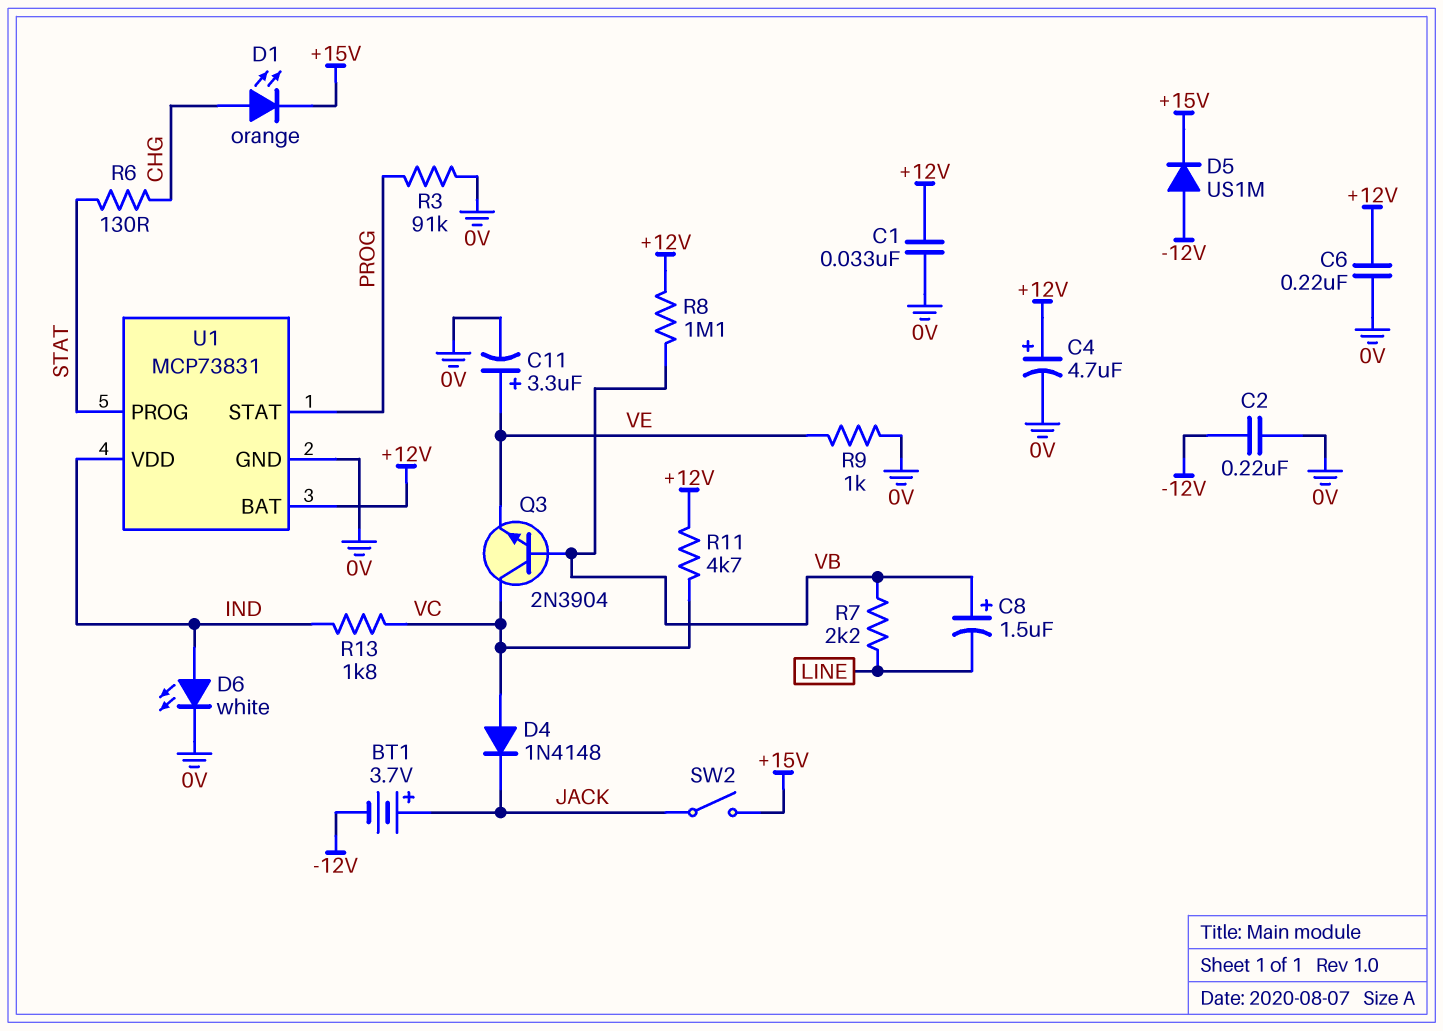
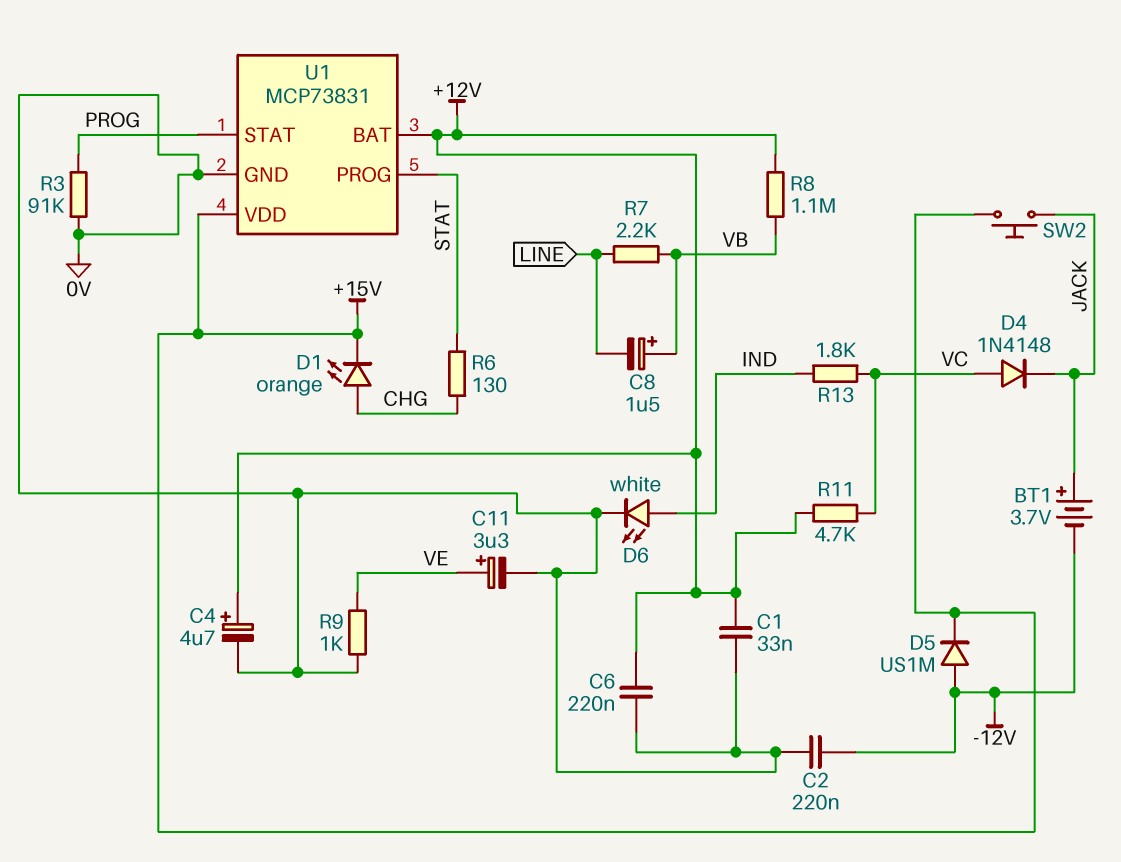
Q3: NPN 2N3904 (B VB, C VC, E VE) -> none
SW2: switch (+15V, JACK) -> button (+15V, JACK)
U1 pin VDD: IND -> +15V

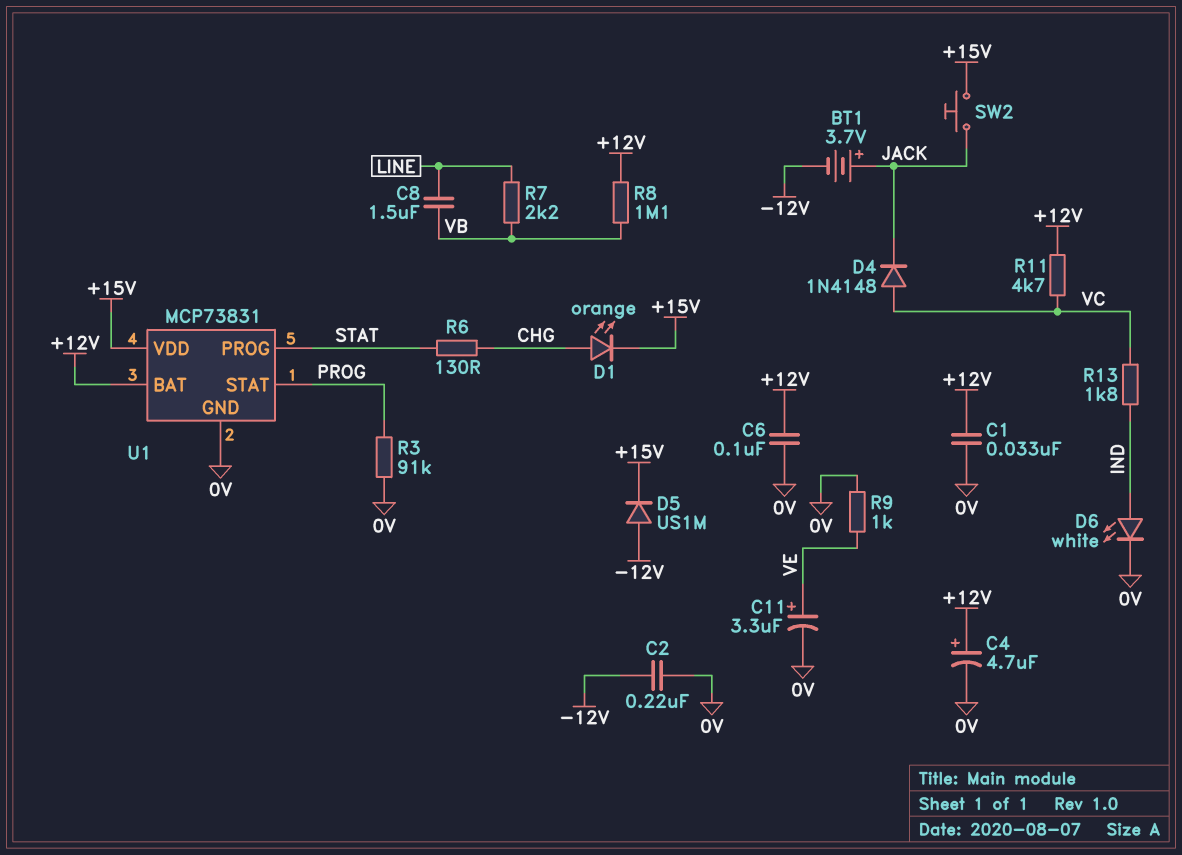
C6: 220nF (+12V, 0V) -> 100nF (+12V, 0V)
C8: 1.5uF (plus VB, minus LINE) -> 1.5uF (LINE, VB)

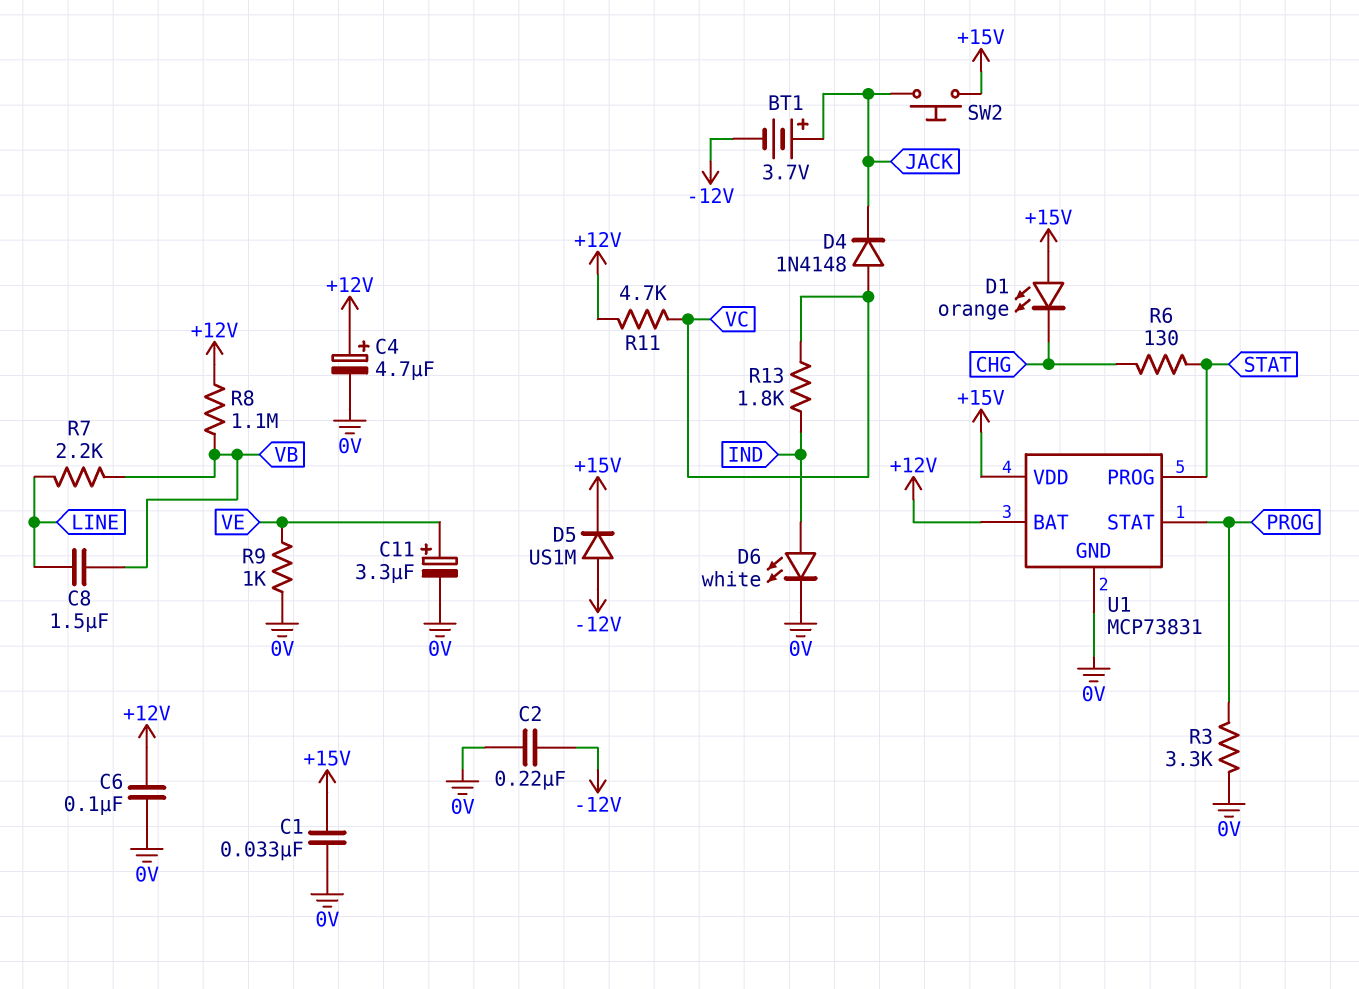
C1: 33nF (+12V, 0V) -> 33nF (+15V, 0V)
D1: LED orange (A CHG, K +15V) -> LED orange (A +15V, K CHG)
R3: 91k (0V, PROG) -> 3.3k (0V, PROG)

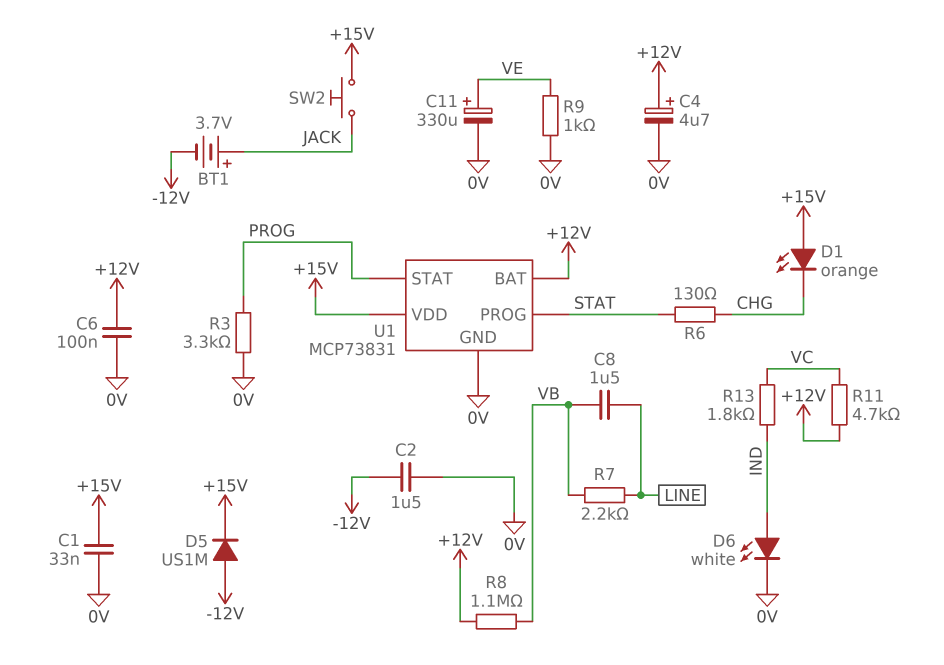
C2: 220nF (-12V, 0V) -> 1.5uF (-12V, 0V)
C11: 3.3uF (plus VE, minus 0V) -> 330uF (plus VE, minus 0V)
D4: diode 1N4148 (A VC, K JACK) -> none

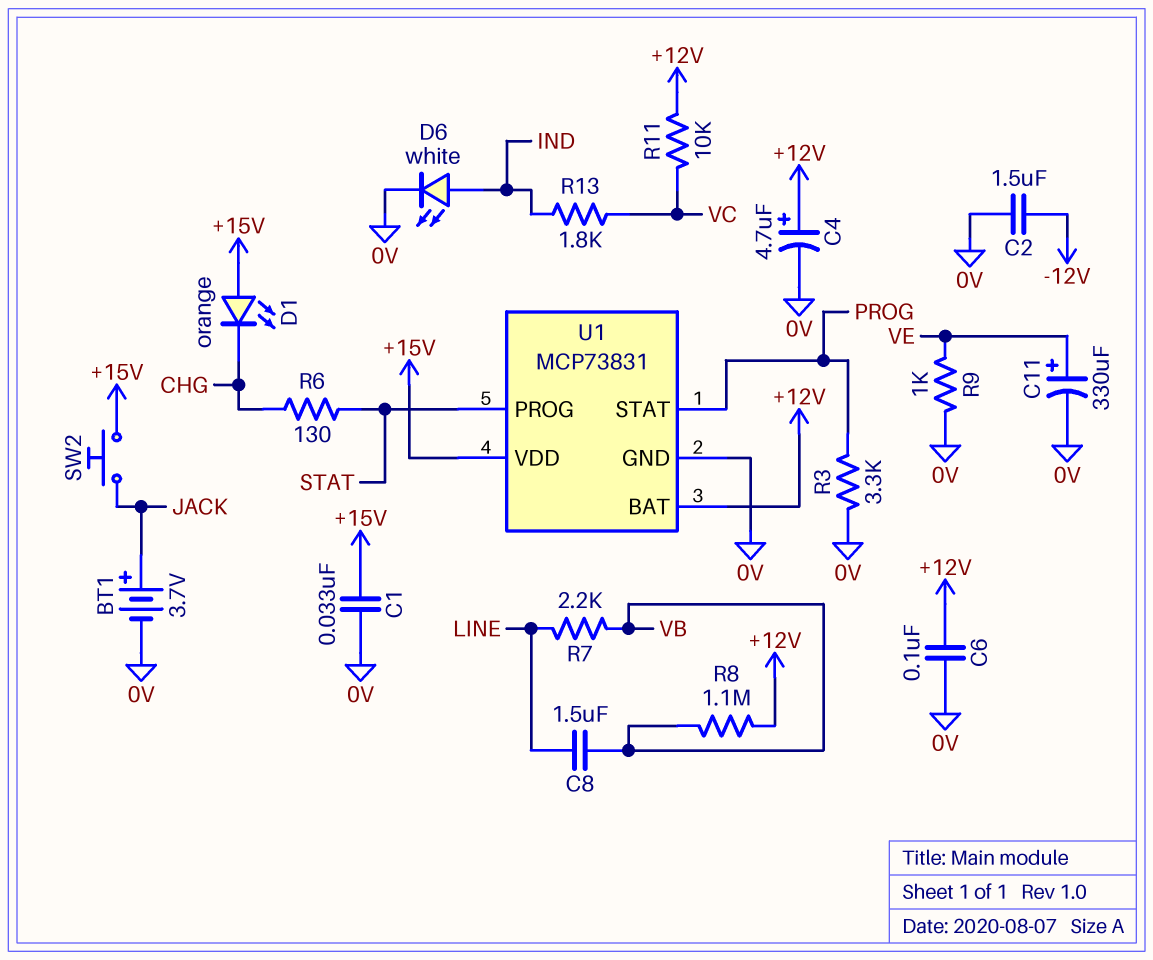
BT1: 3.7V (plus JACK, minus -12V) -> 3.7V (plus JACK, minus 0V)
D5: diode US1M (A -12V, K +15V) -> none
R11: 4.7k (+12V, VC) -> 10k (+12V, VC)

